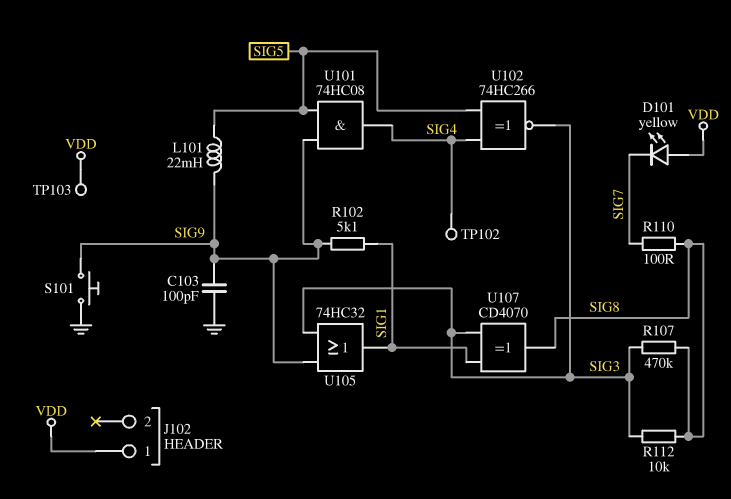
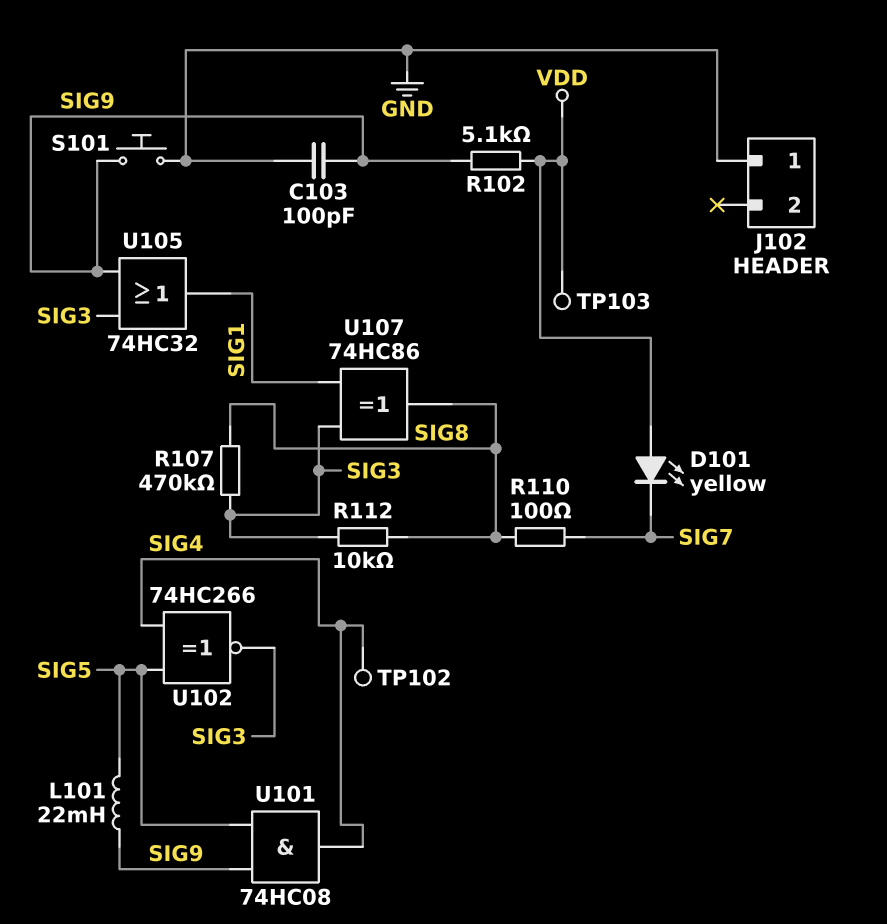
J102 pin 1: VDD -> GND
R102: 5.1k (SIG1, SIG9) -> 5.1k (SIG9, VDD)
U107: XOR CD4070 (in SIG1, in SIG3, out SIG8) -> XOR 74HC86 (in SIG1, in SIG3, out SIG8)

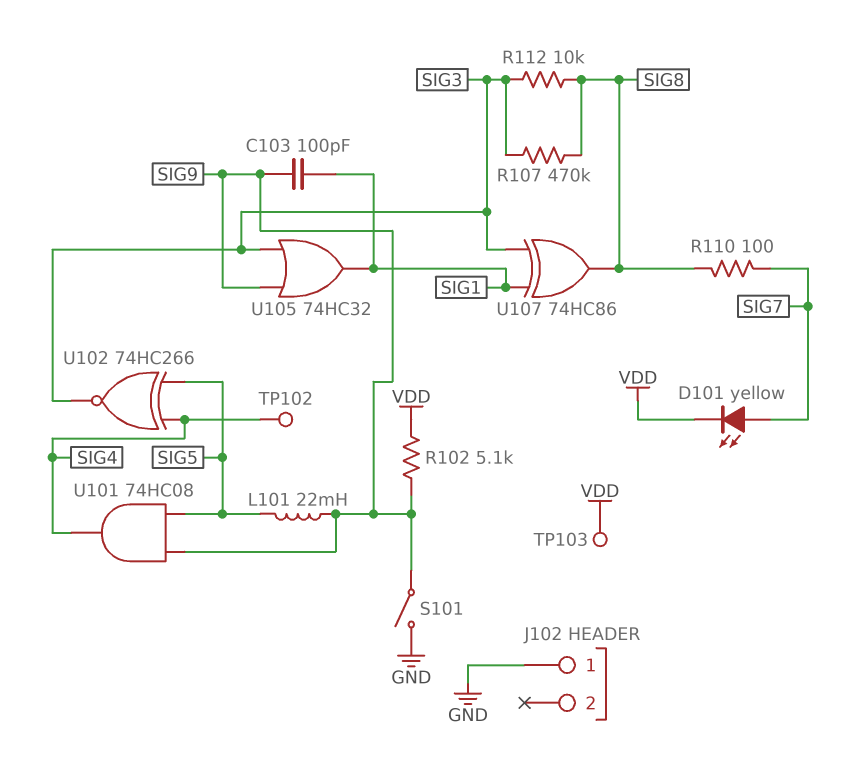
C103: 100pF (GND, SIG9) -> 100pF (SIG1, SIG9)
D101: LED yellow (A VDD, K SIG7) -> LED yellow (A SIG7, K VDD)
S101: button (GND, SIG9) -> switch (GND, SIG9)

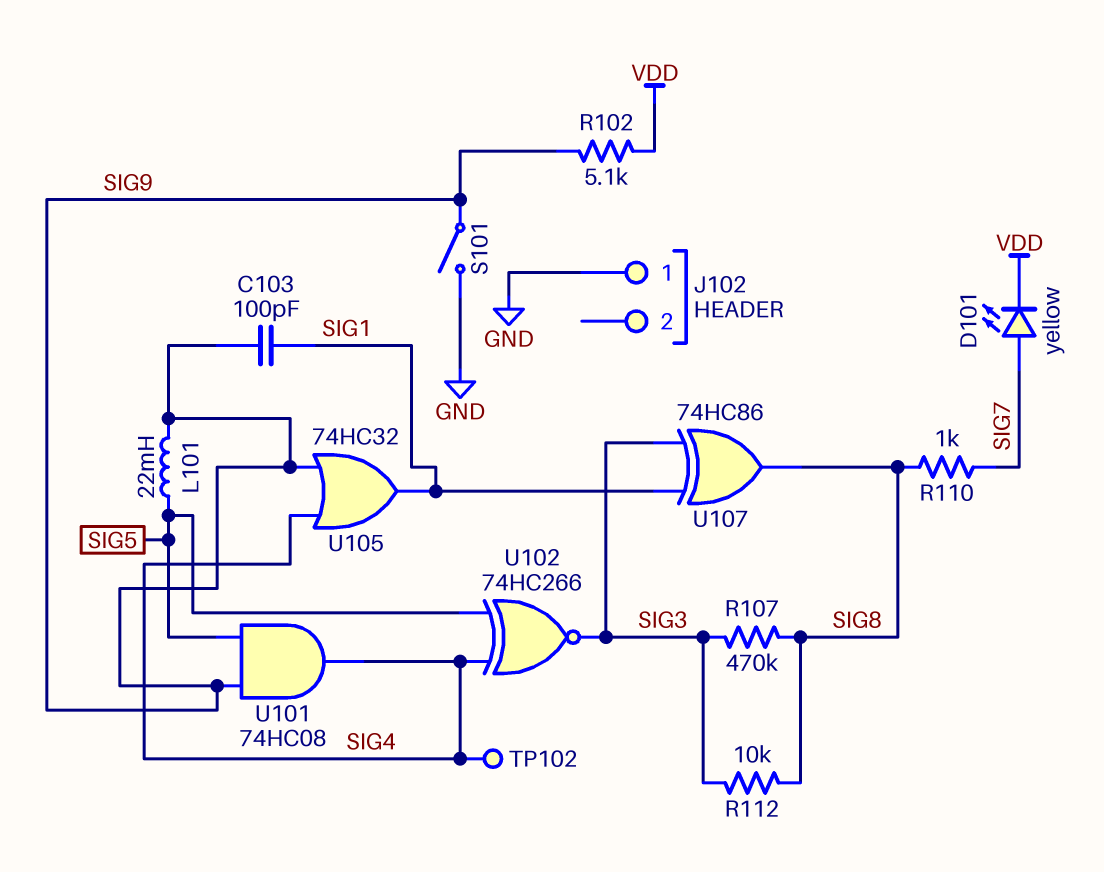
R110: 100 (SIG7, SIG8) -> 1k (SIG7, SIG8)
TP103: test point (VDD) -> none
U105: OR 74HC32 (in SIG3, in SIG9, out SIG1) -> OR 74HC32 (in SIG4, in SIG9, out SIG1)

